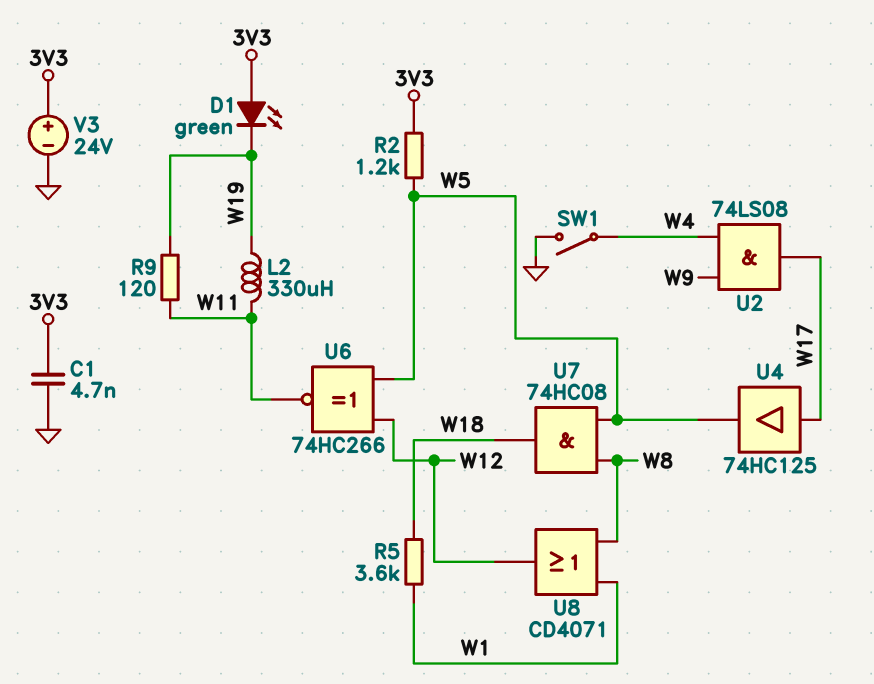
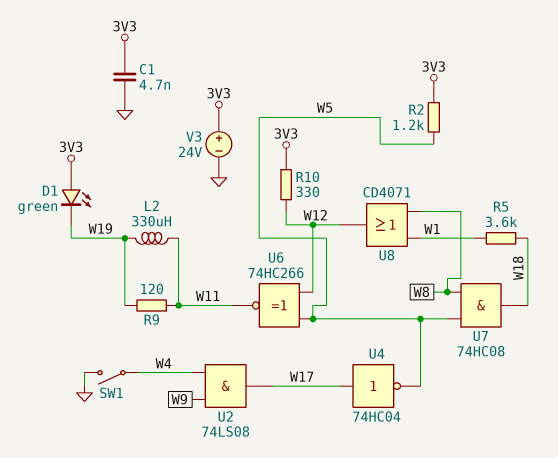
R10: none -> 330 (3V3, W12)
U4: buffer 74HC125 (in W17, out W5) -> NOT 74HC04 (in W17, out W5)

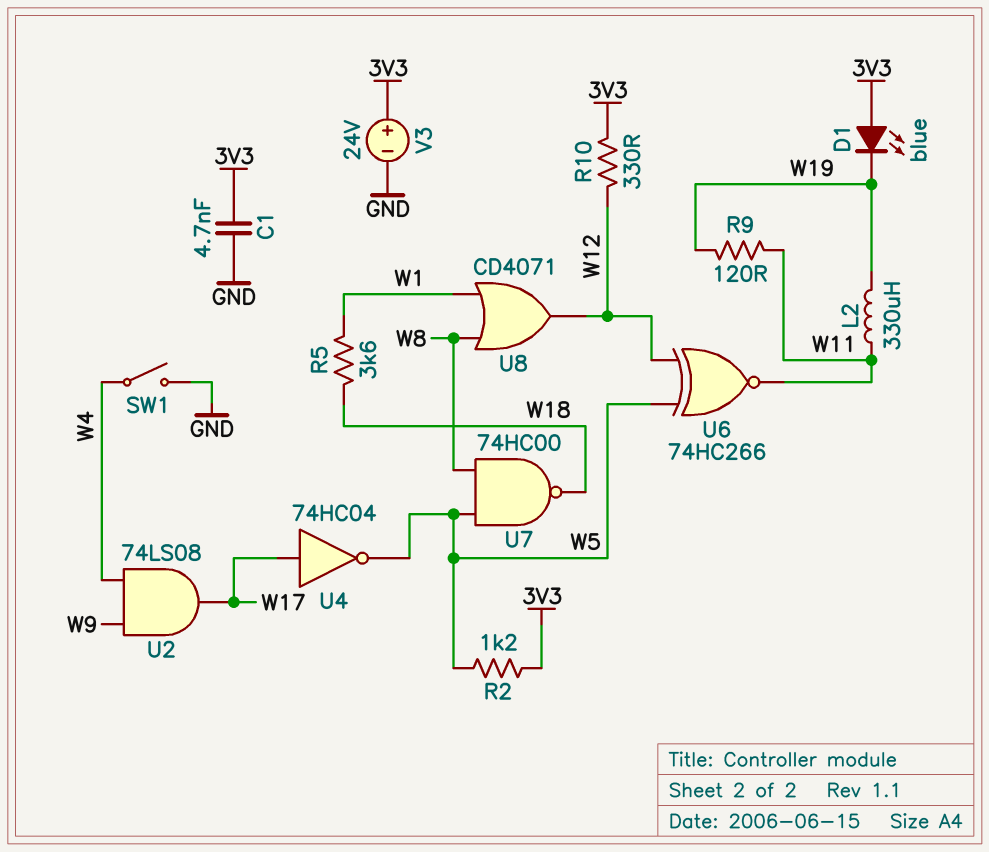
D1: LED green (A 3V3, K W19) -> LED blue (A 3V3, K W19)
U7: AND 74HC08 (in W5, in W8, out W18) -> NAND 74HC00 (in W5, in W8, out W18)

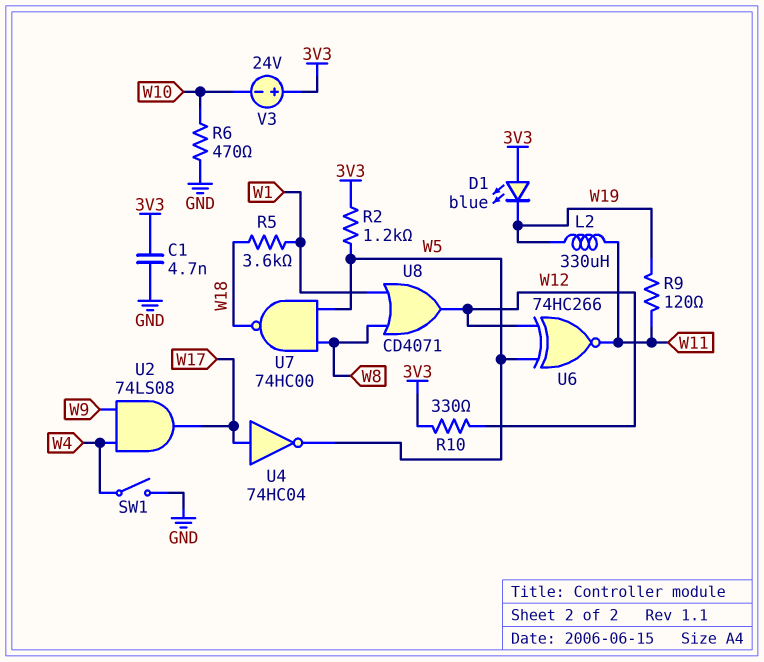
R6: none -> 470 (GND, W10)
V3: 24V (plus 3V3, minus GND) -> 24V (plus 3V3, minus W10)

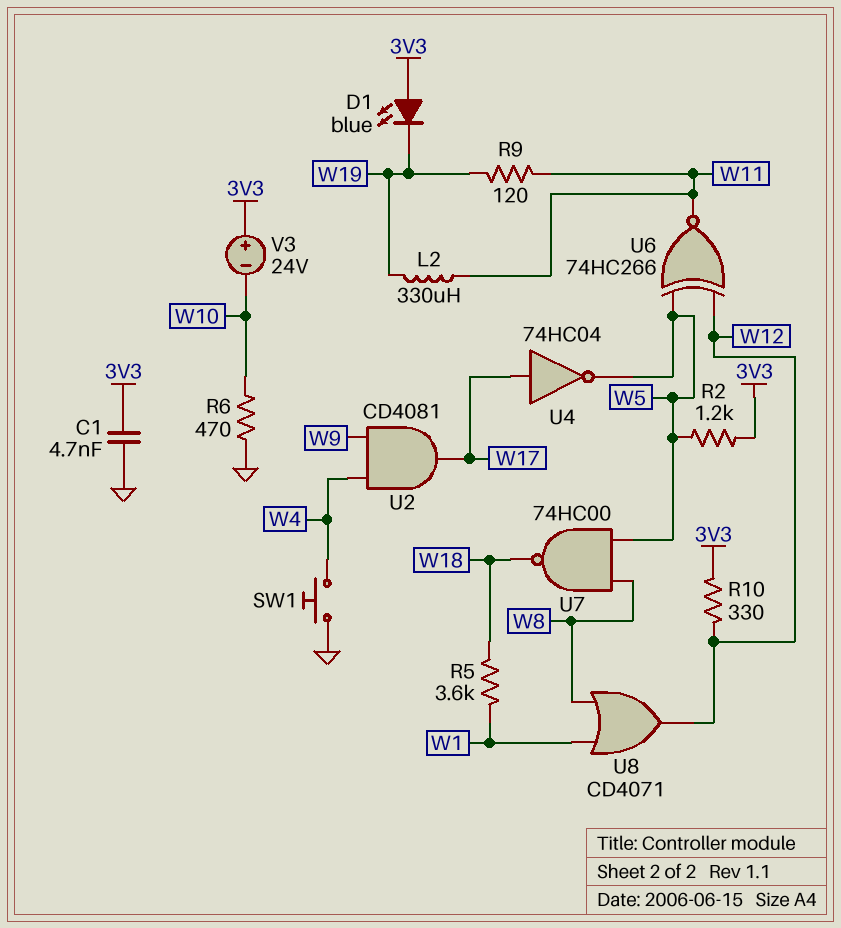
SW1: switch (GND, W4) -> button (GND, W4)
U2: AND 74LS08 (in W4, in W9, out W17) -> AND CD4081 (in W4, in W9, out W17)

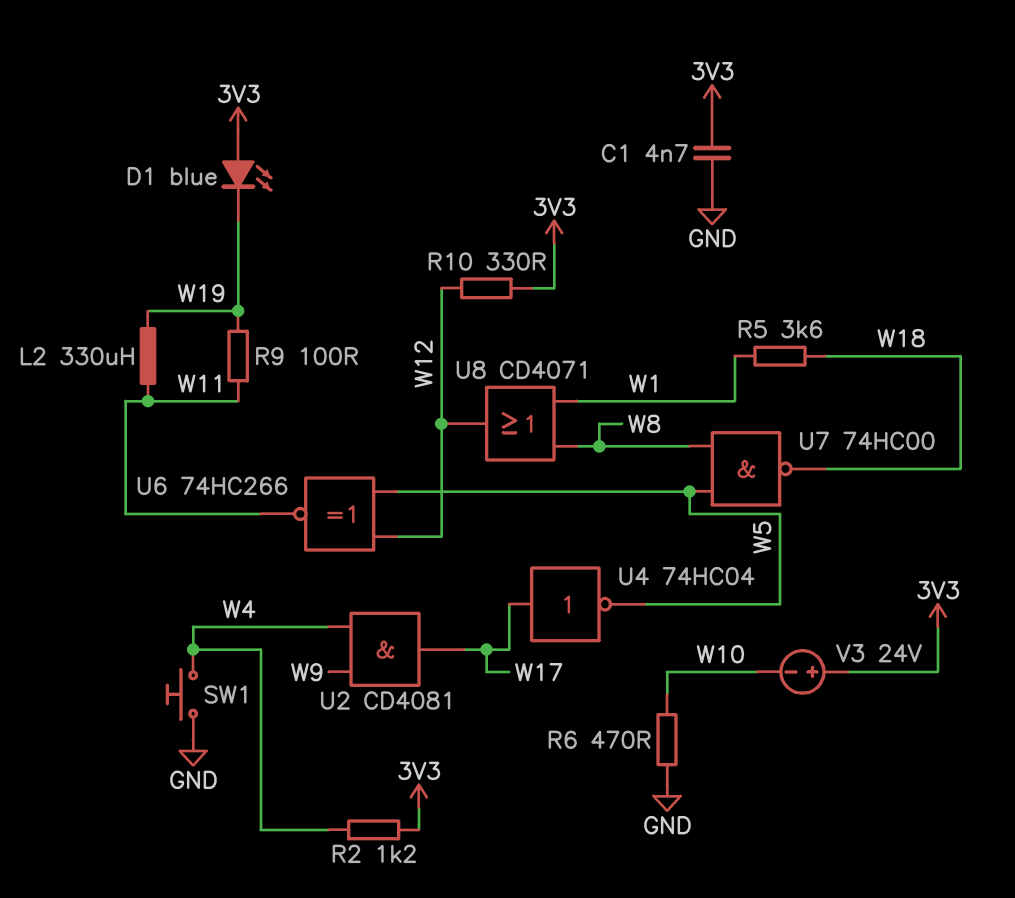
R2: 1.2k (3V3, W5) -> 1.2k (3V3, W4)
R9: 120 (W11, W19) -> 100 (W11, W19)

